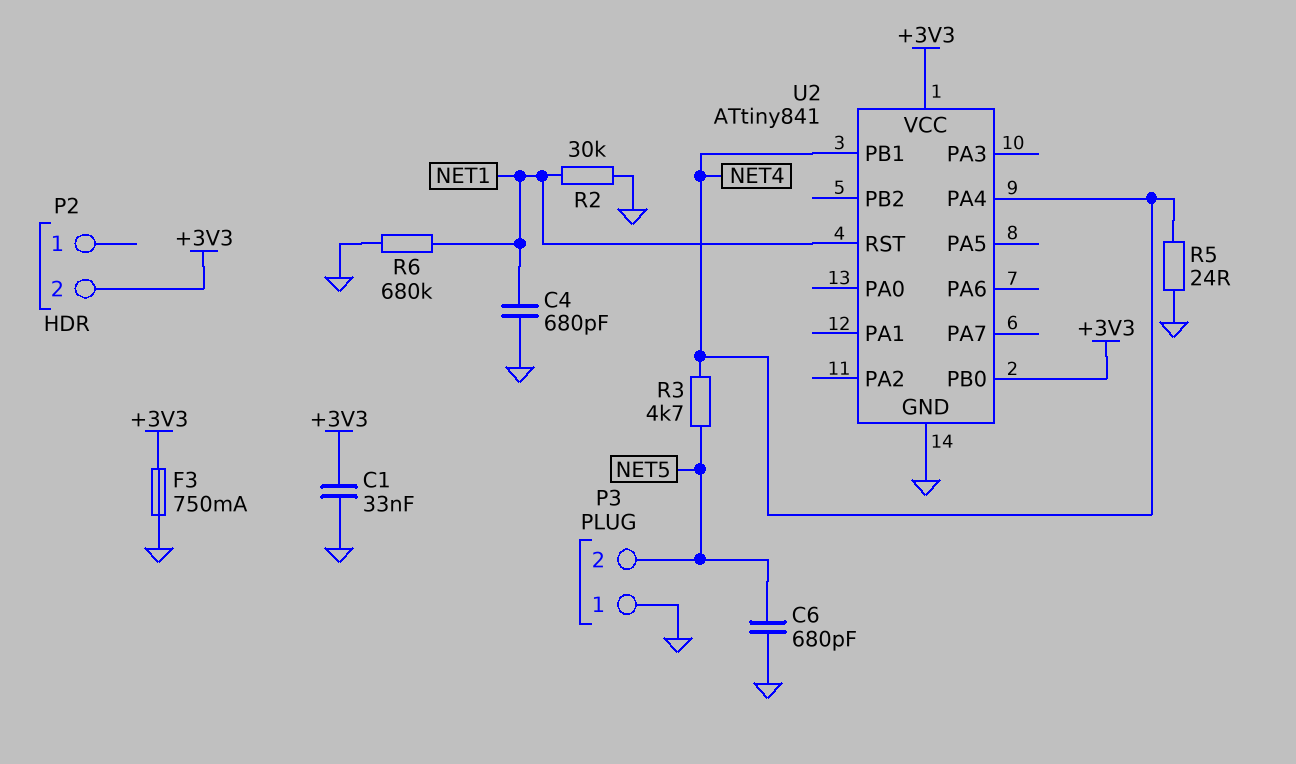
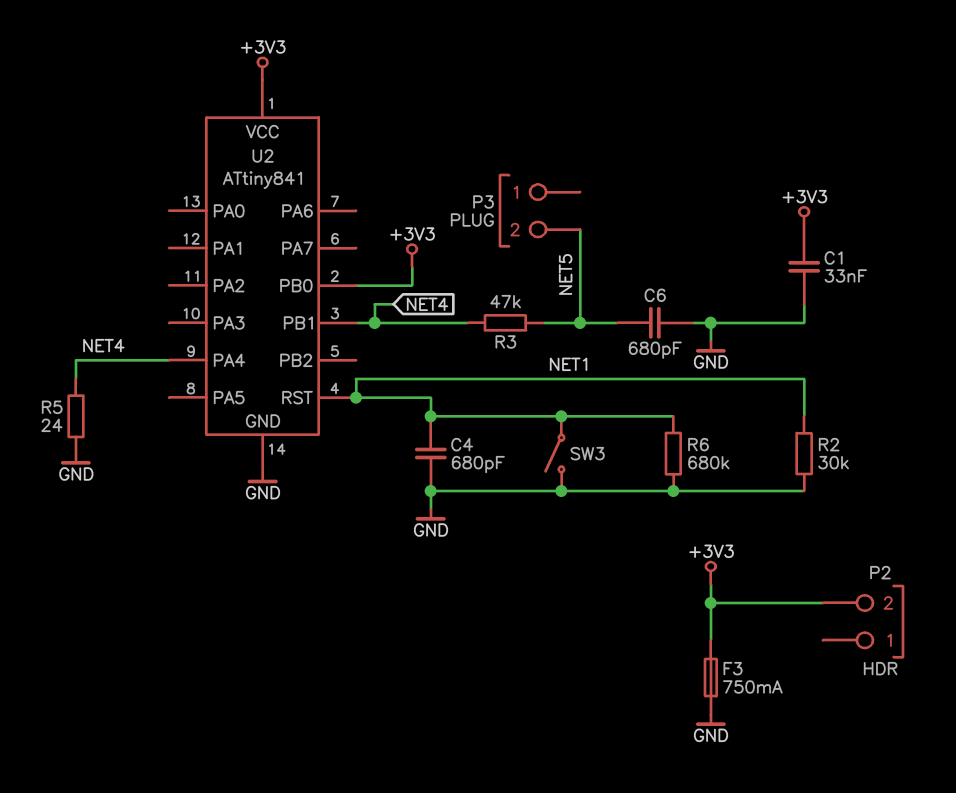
P3 pin 1: GND -> none
R3: 4.7k (NET4, NET5) -> 47k (NET4, NET5)
SW3: none -> switch (GND, NET1)

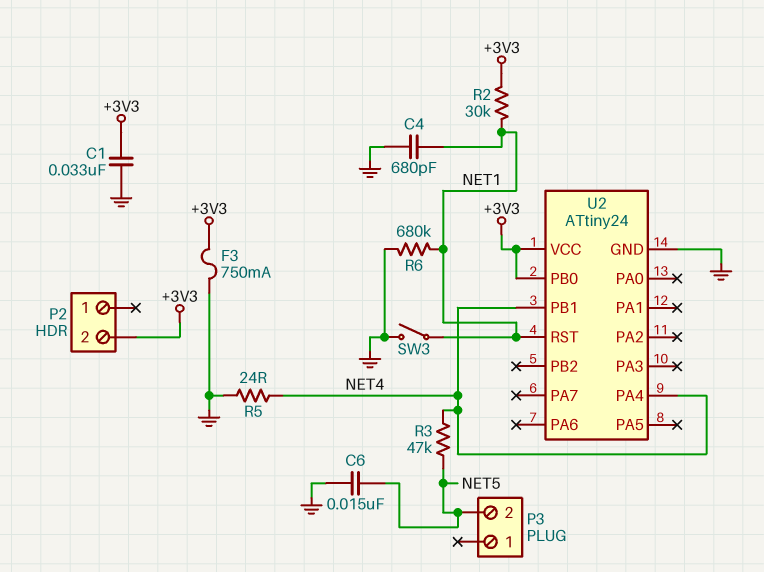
C6: 680pF (GND, NET5) -> 15nF (GND, NET5)
R2: 30k (GND, NET1) -> 30k (+3V3, NET1)
U2: ATtiny841 -> ATtiny24

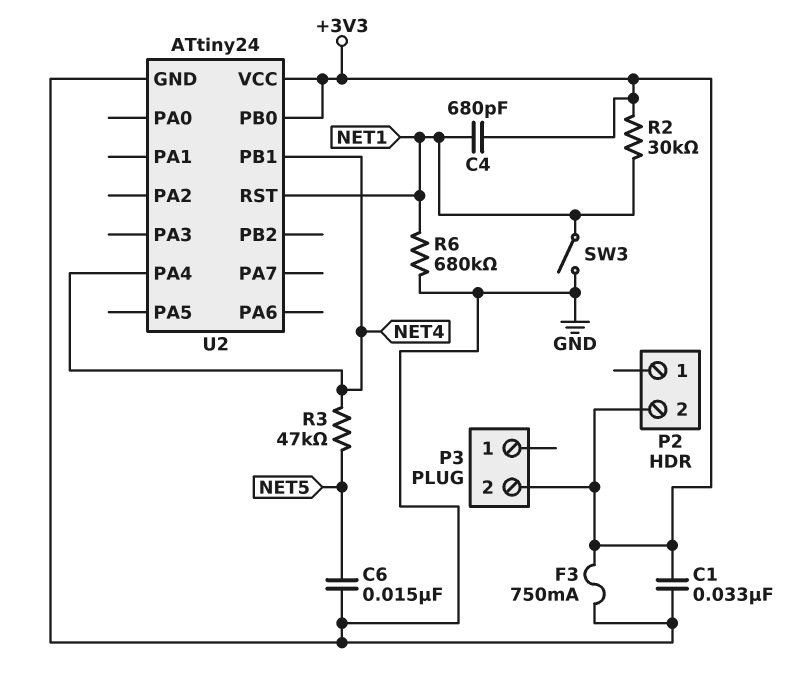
C4: 680pF (GND, NET1) -> 680pF (+3V3, NET1)
P3 pin 2: NET5 -> +3V3
R5: 24 (GND, NET4) -> none

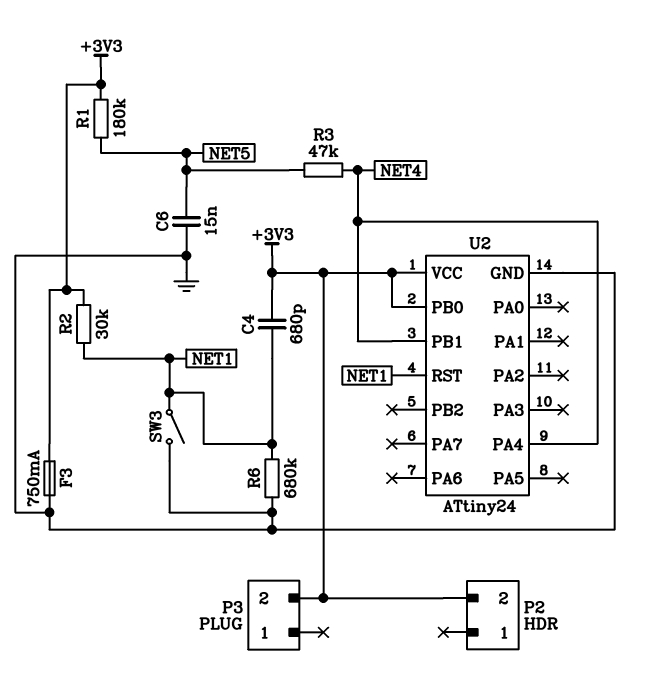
C1: 33nF (+3V3, GND) -> none
R1: none -> 180k (+3V3, NET5)

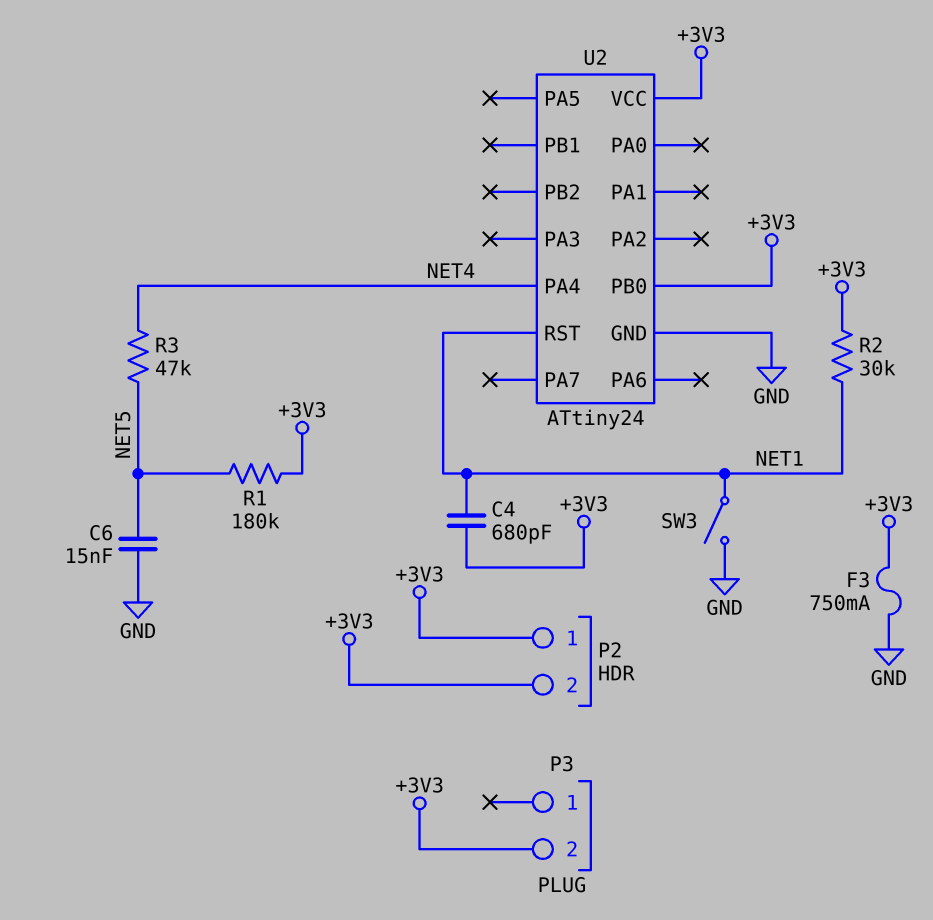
P2 pin 1: none -> +3V3
R6: 680k (GND, NET1) -> none
U2 pin PB1: NET4 -> none

